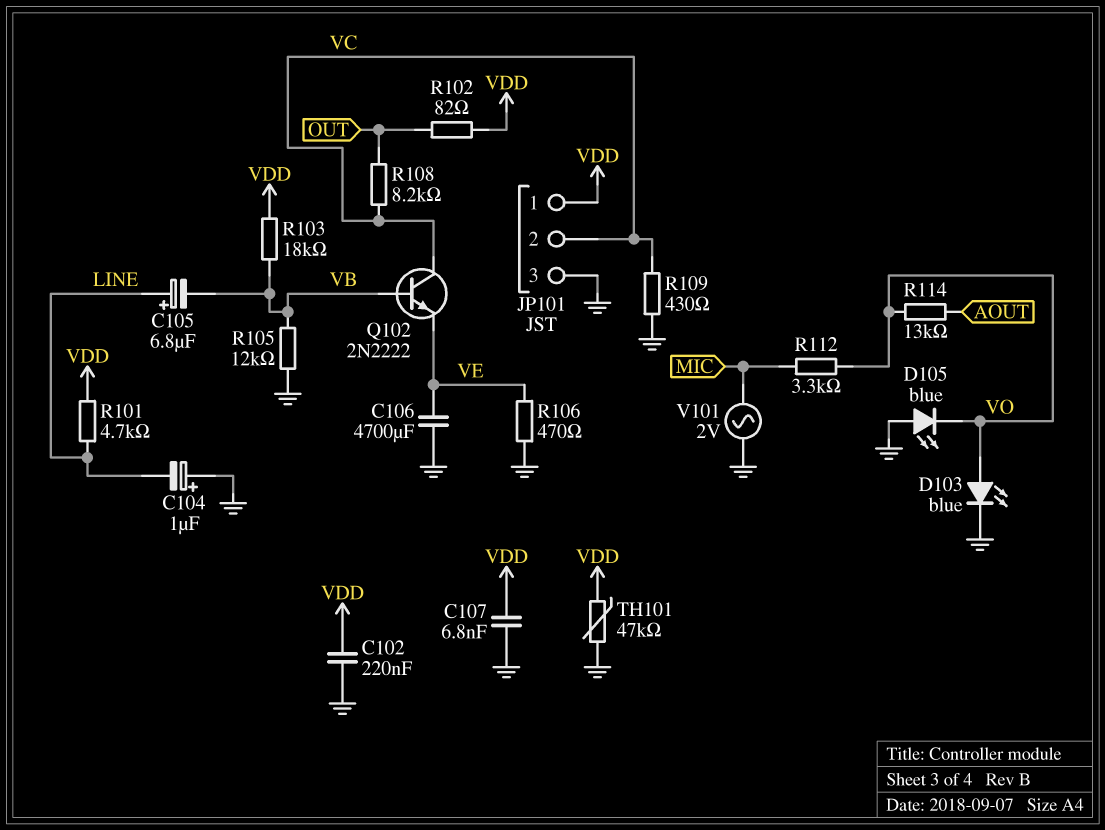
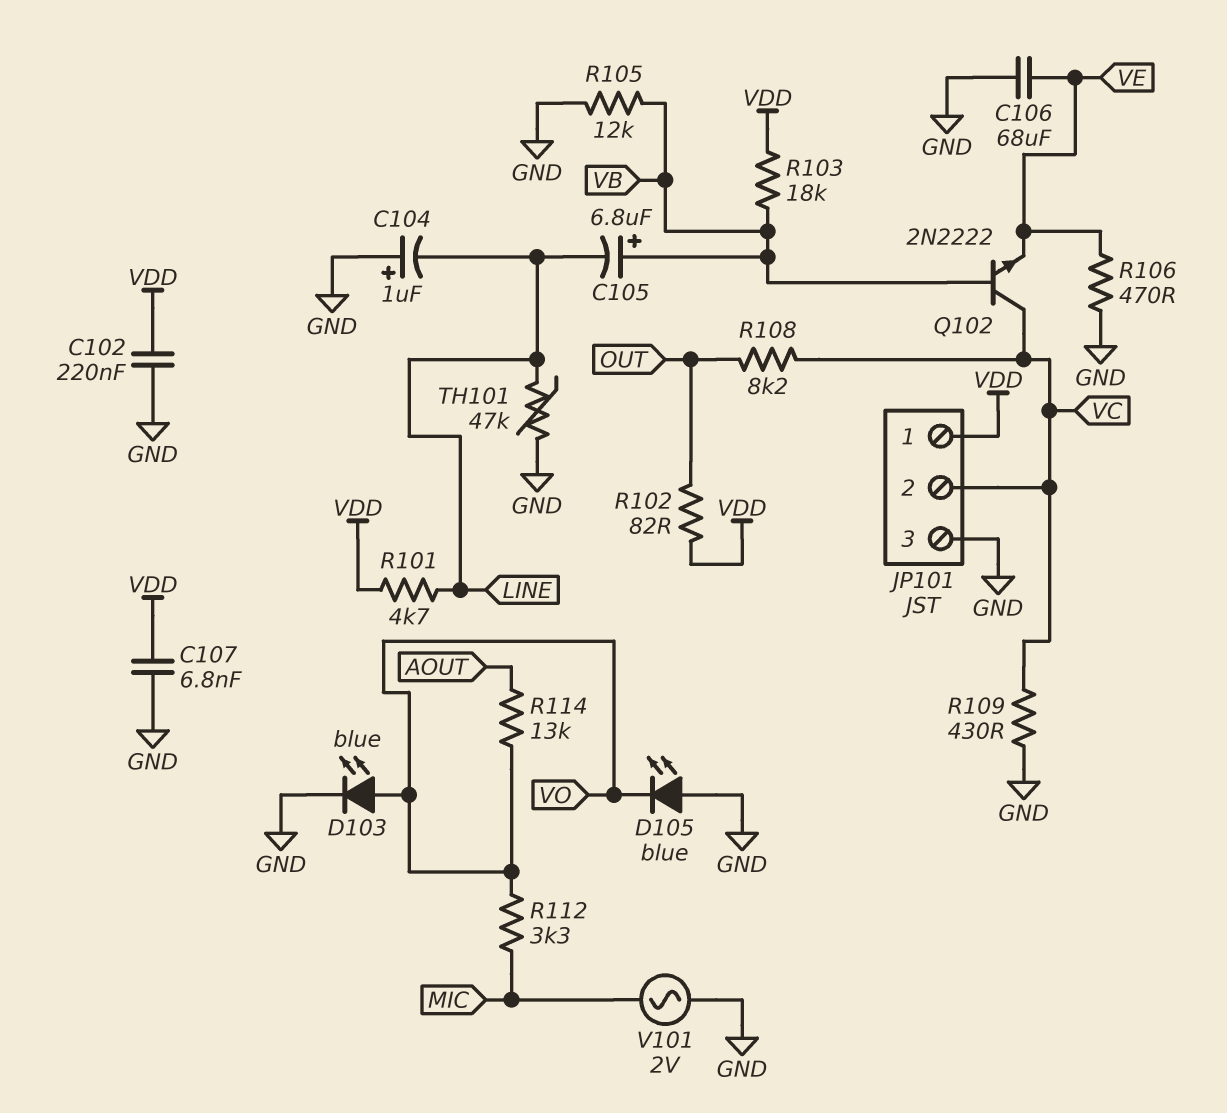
C105: 6.8uF (plus LINE, minus VB) -> 6.8uF (plus VB, minus LINE)
C106: 4700uF (GND, VE) -> 68uF (GND, VE)
TH101: 47k (GND, VDD) -> 47k (GND, LINE)

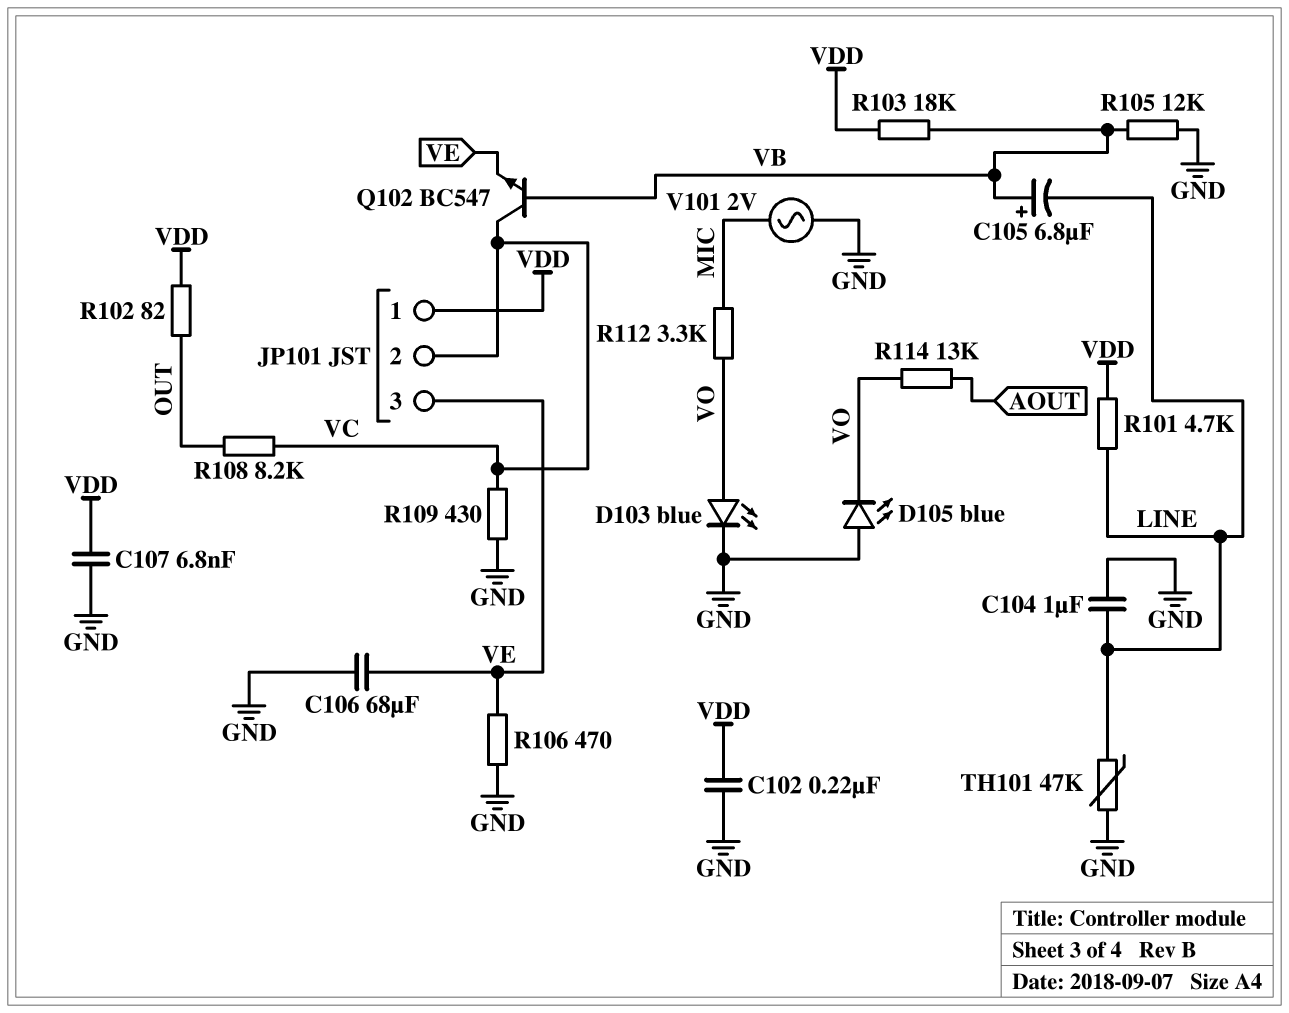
C104: 1uF (plus GND, minus LINE) -> 1uF (GND, LINE)
JP101 pin 3: GND -> VE
Q102: NPN 2N2222 (B VB, C VC, E VE) -> NPN BC547 (B VB, C VC, E VE)

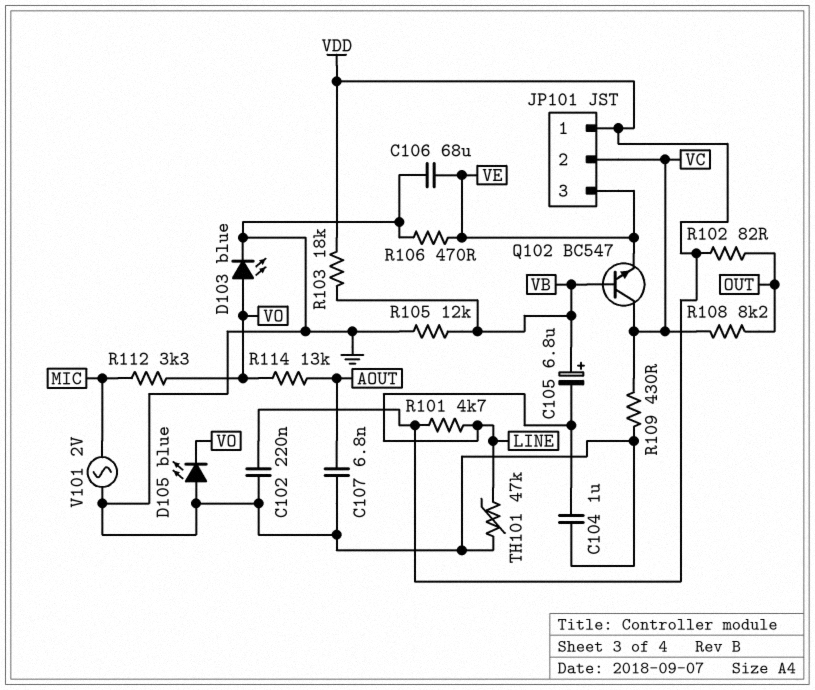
C107: 6.8nF (GND, VDD) -> 6.8nF (AOUT, GND)

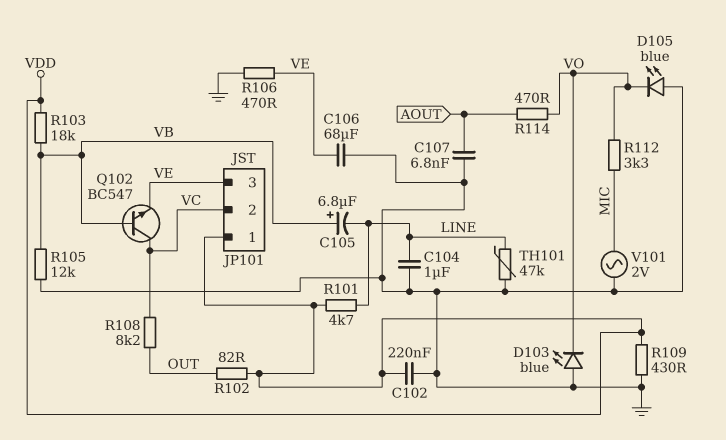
D103: LED blue (A VO, K GND) -> LED blue (A GND, K VO)
R109: 430 (GND, VC) -> 430 (GND, VDD)
R114: 13k (AOUT, VO) -> 470 (AOUT, VO)

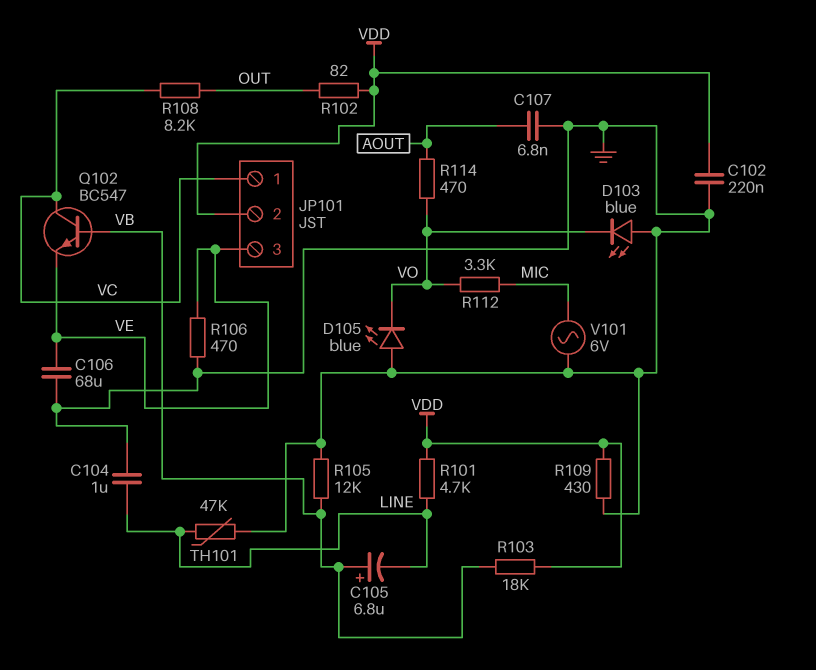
JP101 pin 1: VDD -> VC
JP101 pin 2: VC -> VDD
V101: AC 2V (GND, MIC) -> AC 6V (GND, MIC)

